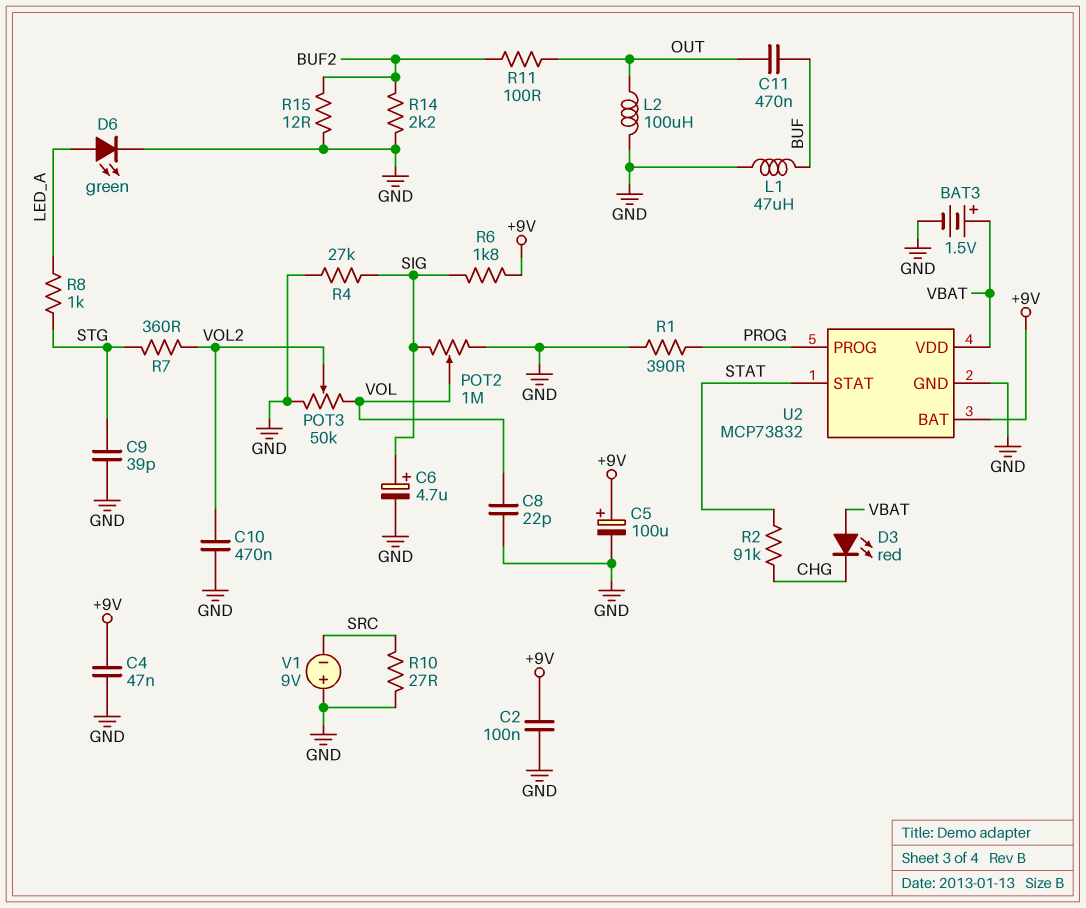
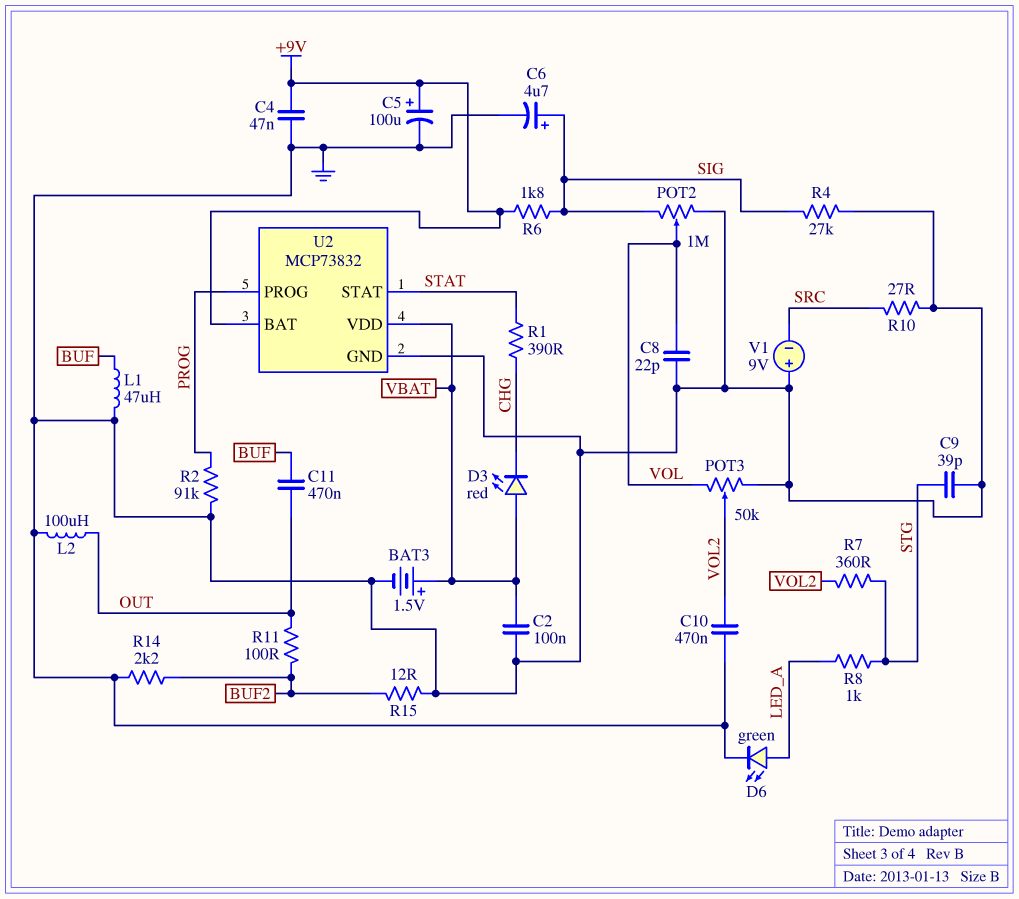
C2: 100nF (+9V, GND) -> 100nF (GND, VBAT)
R1: 390 (GND, PROG) -> 390 (CHG, STAT)
R2: 91k (CHG, STAT) -> 91k (GND, PROG)

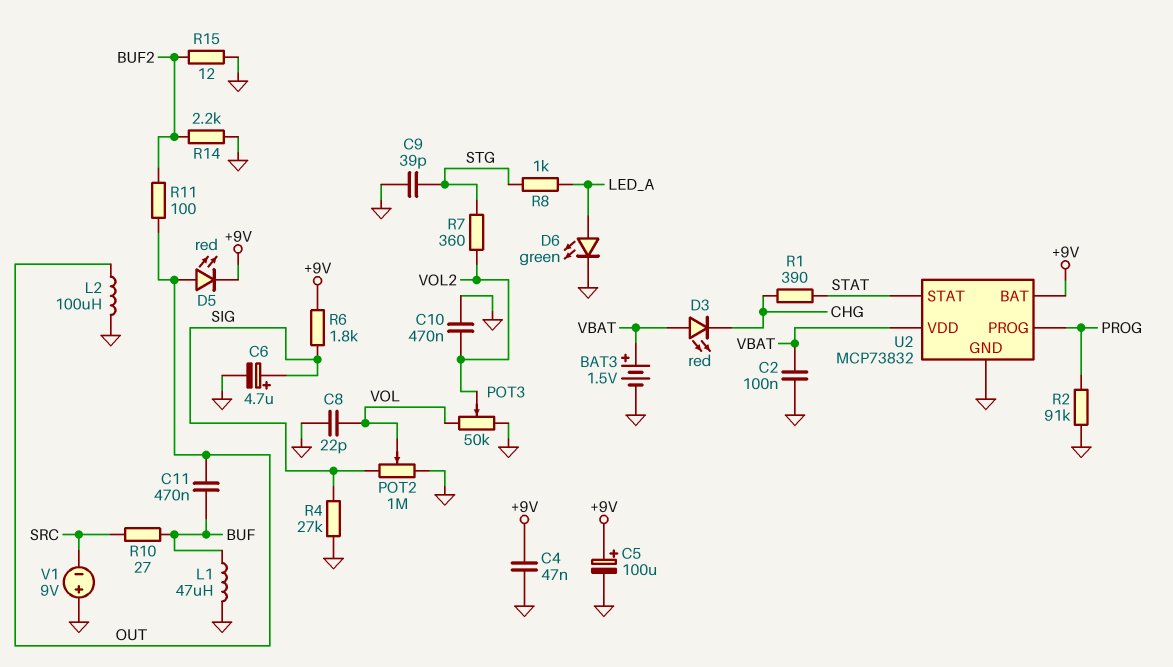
D5: none -> LED red (A OUT, K +9V)
R10: 27 (GND, SRC) -> 27 (BUF, SRC)

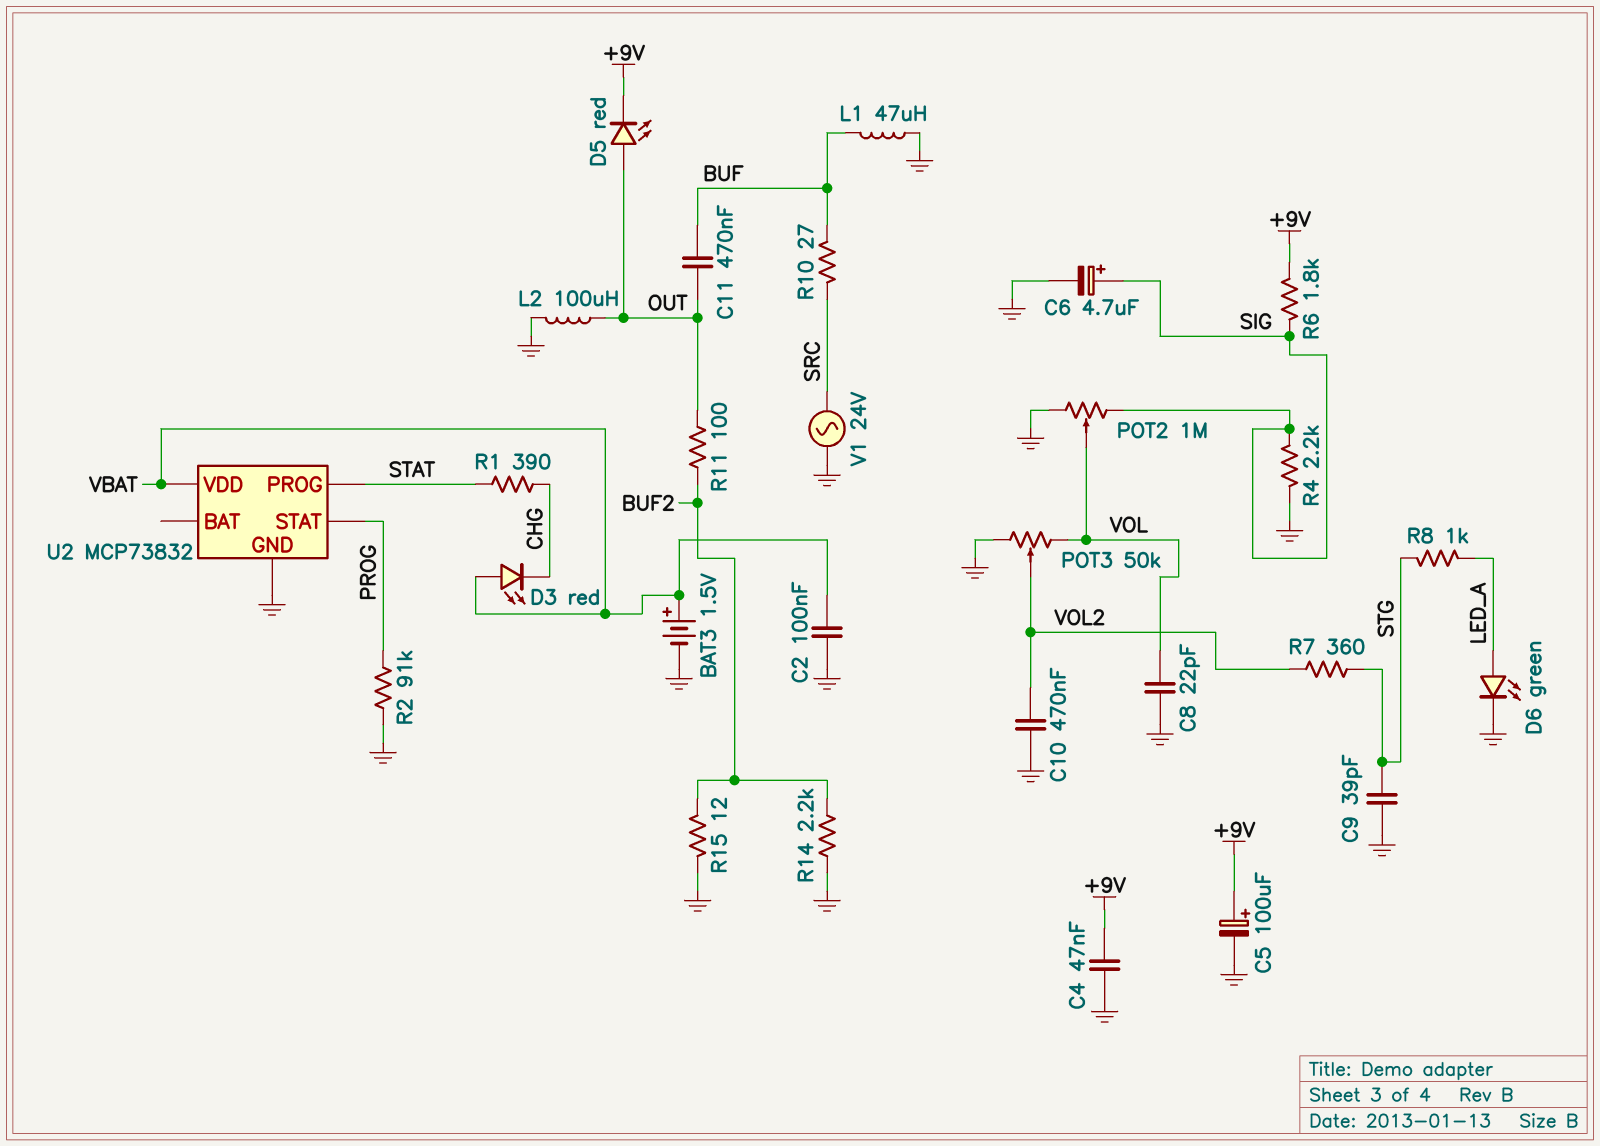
R4: 27k (GND, SIG) -> 2.2k (GND, SIG)
U2 pin BAT: +9V -> none
U2 pin PROG: PROG -> STAT
U2 pin STAT: STAT -> PROG
V1: 9V (plus GND, minus SRC) -> AC 24V (GND, SRC)

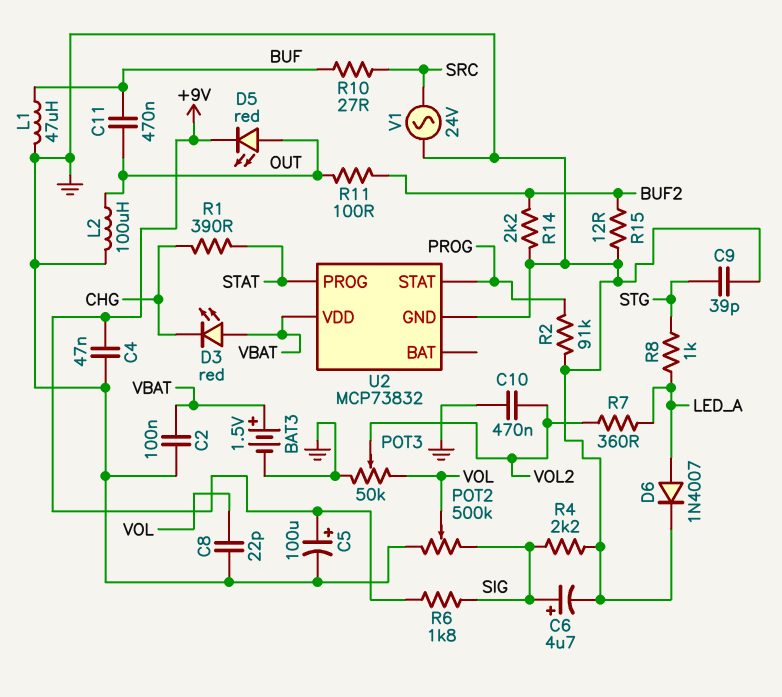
D6: LED green (A LED_A, K GND) -> diode 1N4007 (A LED_A, K GND)
POT2: 1M (GND, SIG, wiper VOL) -> 500k (GND, SIG, wiper VOL)
R7: 360 (STG, VOL2) -> 360 (LED_A, VOL2)

